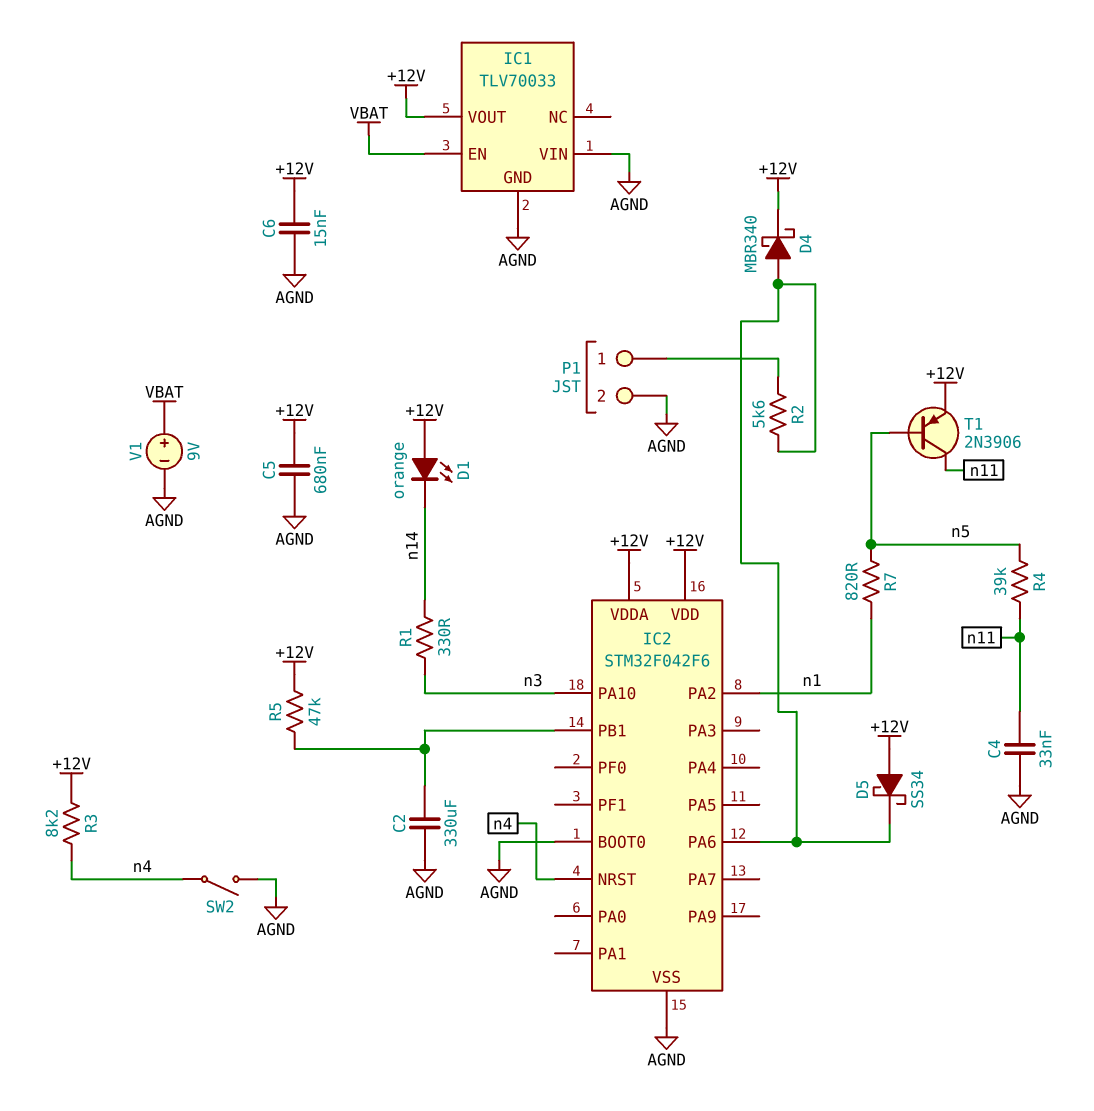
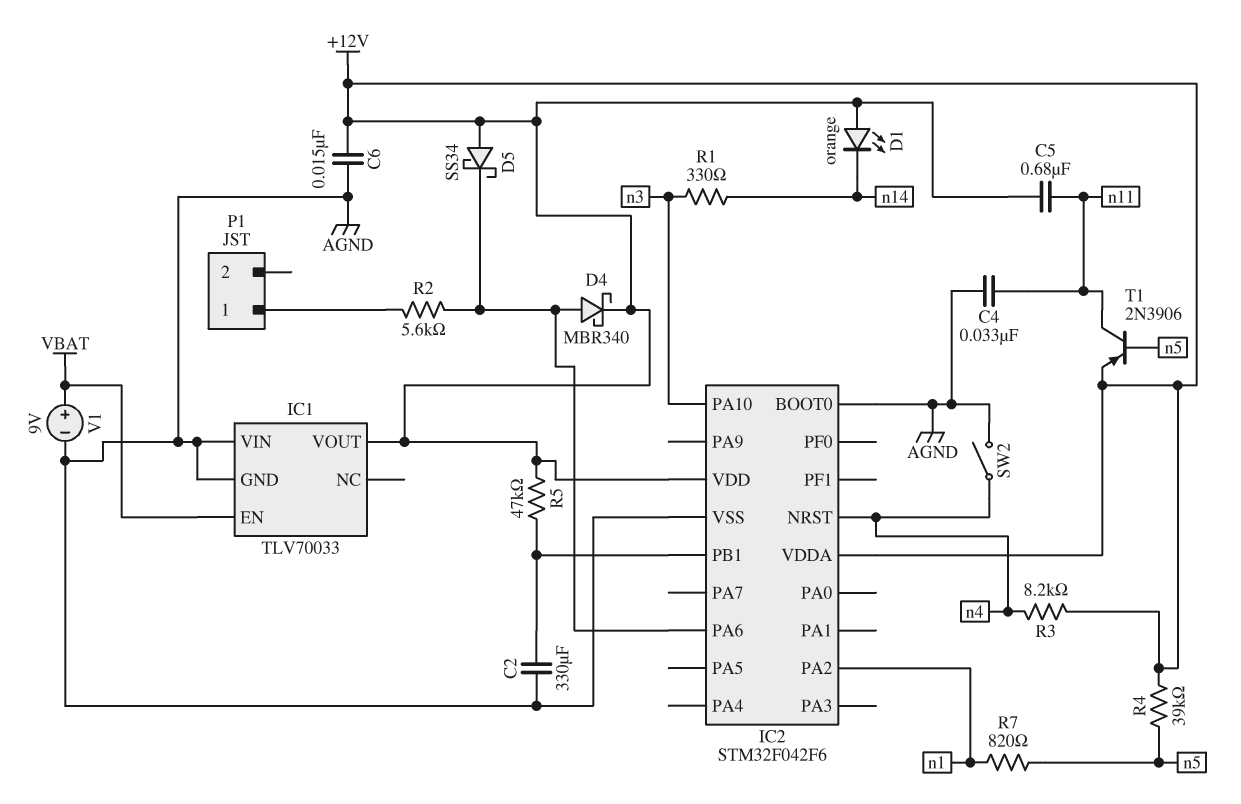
C5: 680nF (+12V, AGND) -> 680nF (+12V, n11)
P1 pin 2: AGND -> none
R4: 39k (n5, n11) -> 39k (+12V, n5)

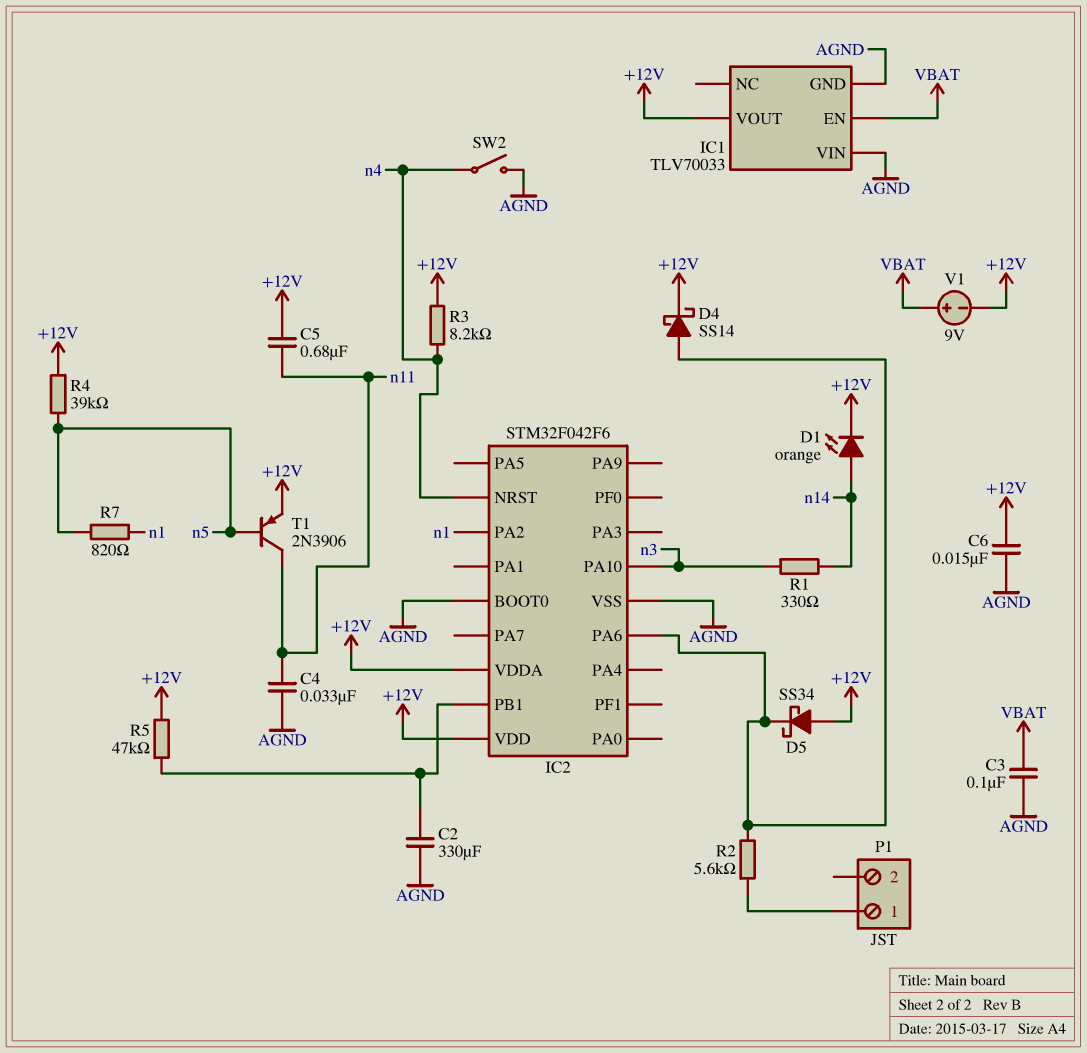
C3: none -> 100nF (AGND, VBAT)
D1: LED orange (A +12V, K n14) -> LED orange (A n14, K +12V)
D4: schottky MBR340 (A IC2/PA6, K +12V) -> schottky SS14 (A IC2/PA6, K +12V)
V1: 9V (plus VBAT, minus AGND) -> 9V (plus VBAT, minus +12V)

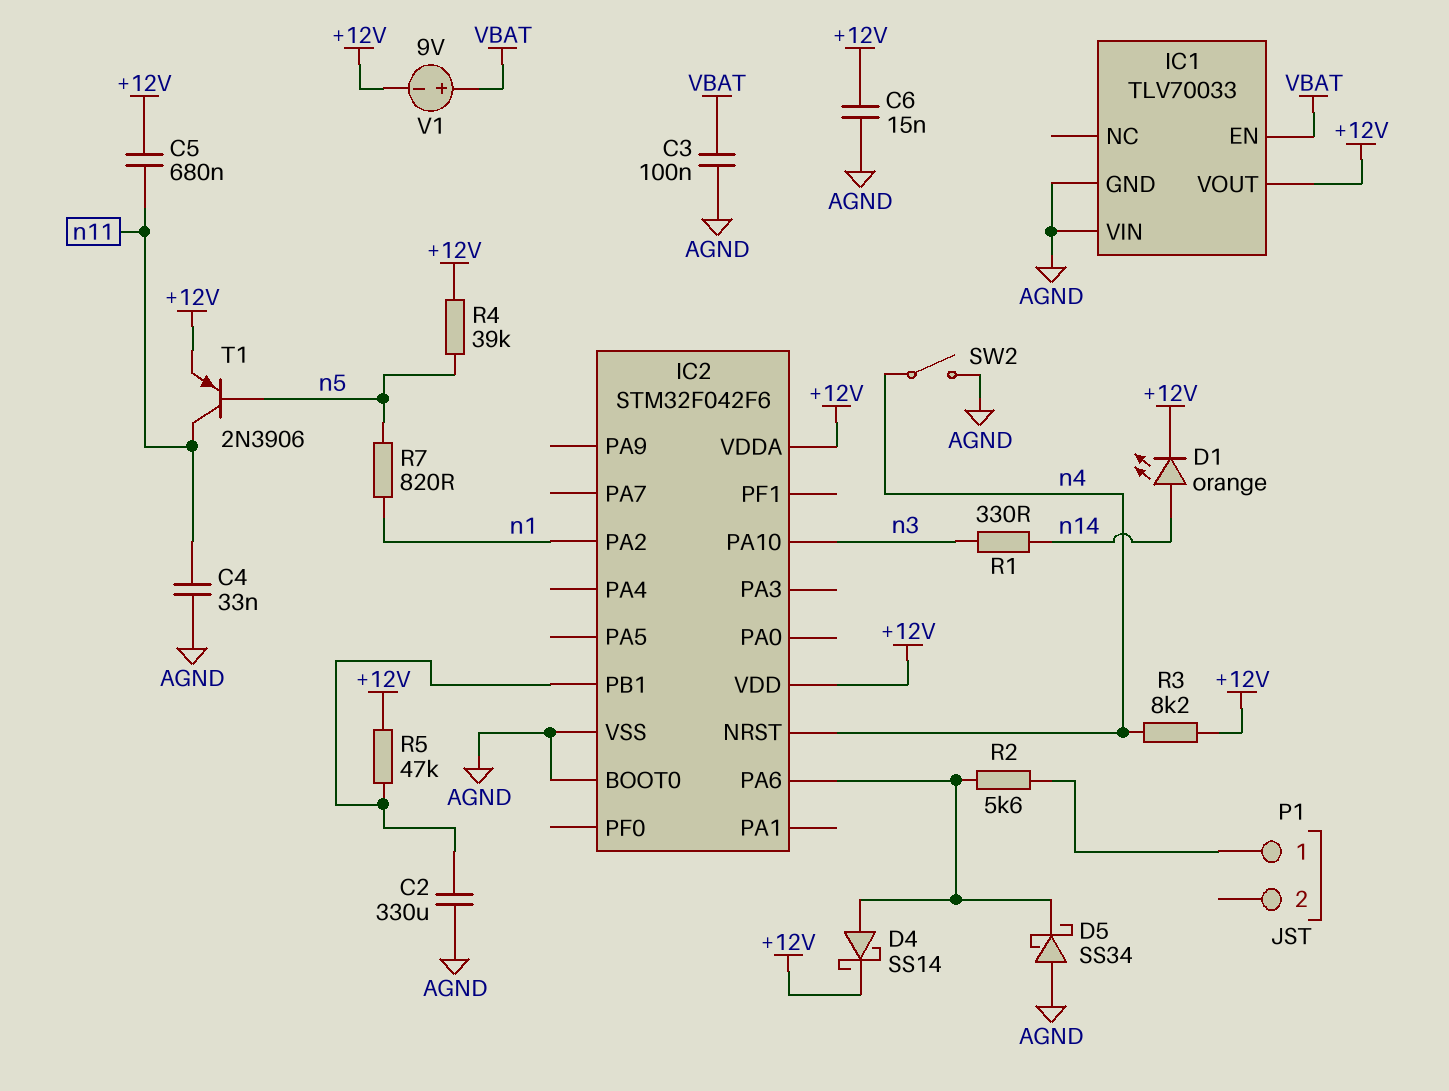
D5: schottky SS34 (A +12V, K IC2/PA6) -> schottky SS34 (A AGND, K IC2/PA6)

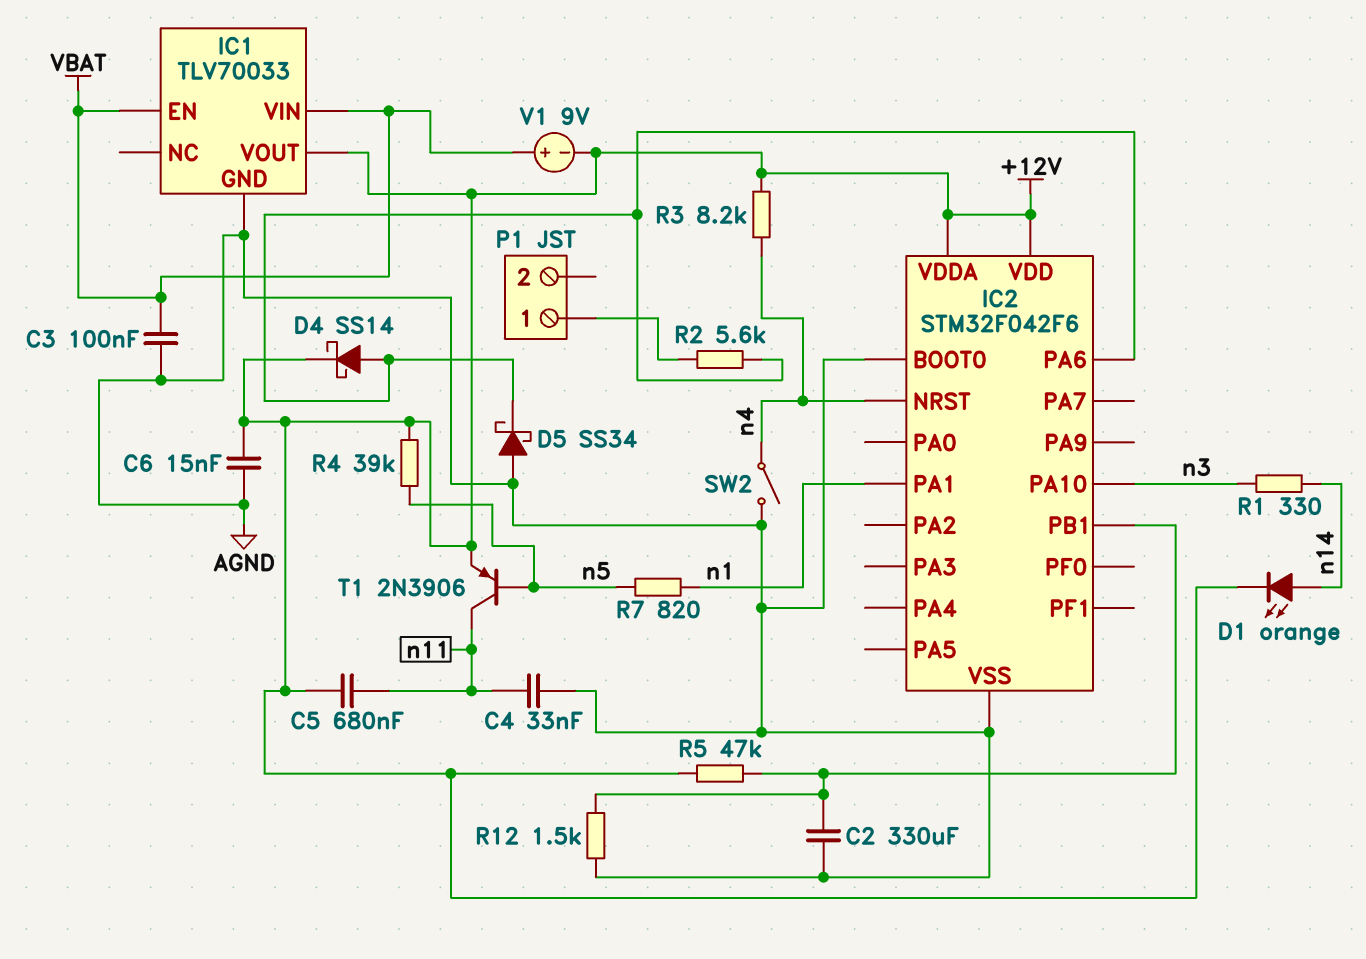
IC1 pin VIN: AGND -> VBAT
IC2 pin PA1: none -> n1
IC2 pin PA2: n1 -> none
R12: none -> 1.5k (AGND, IC2/PB1)

